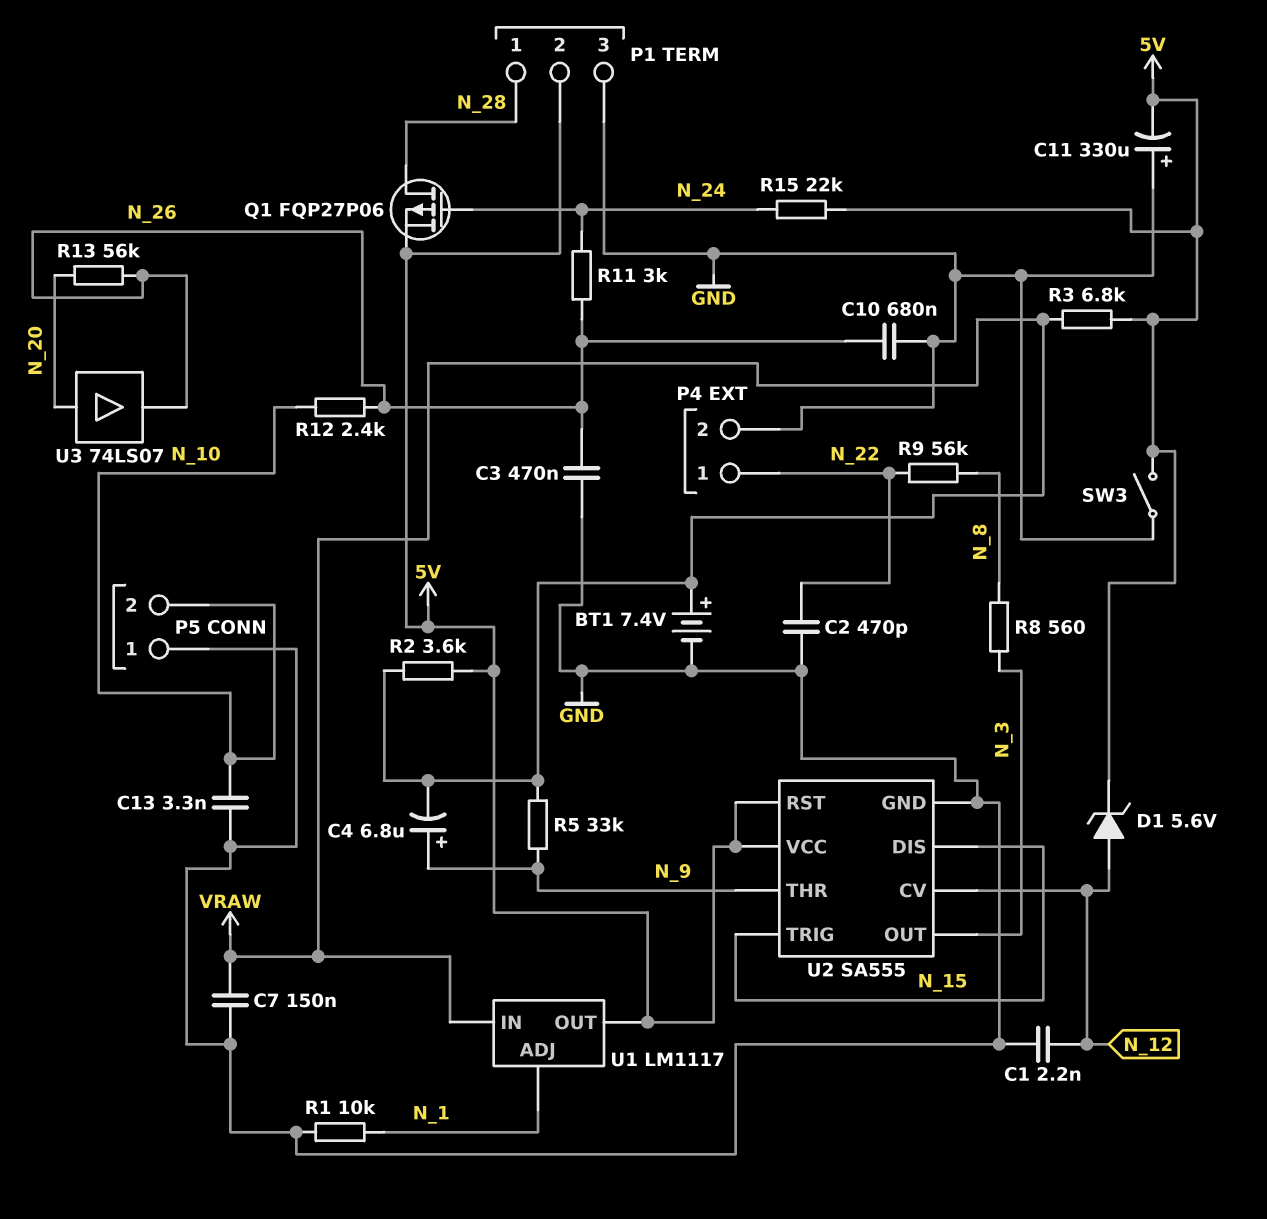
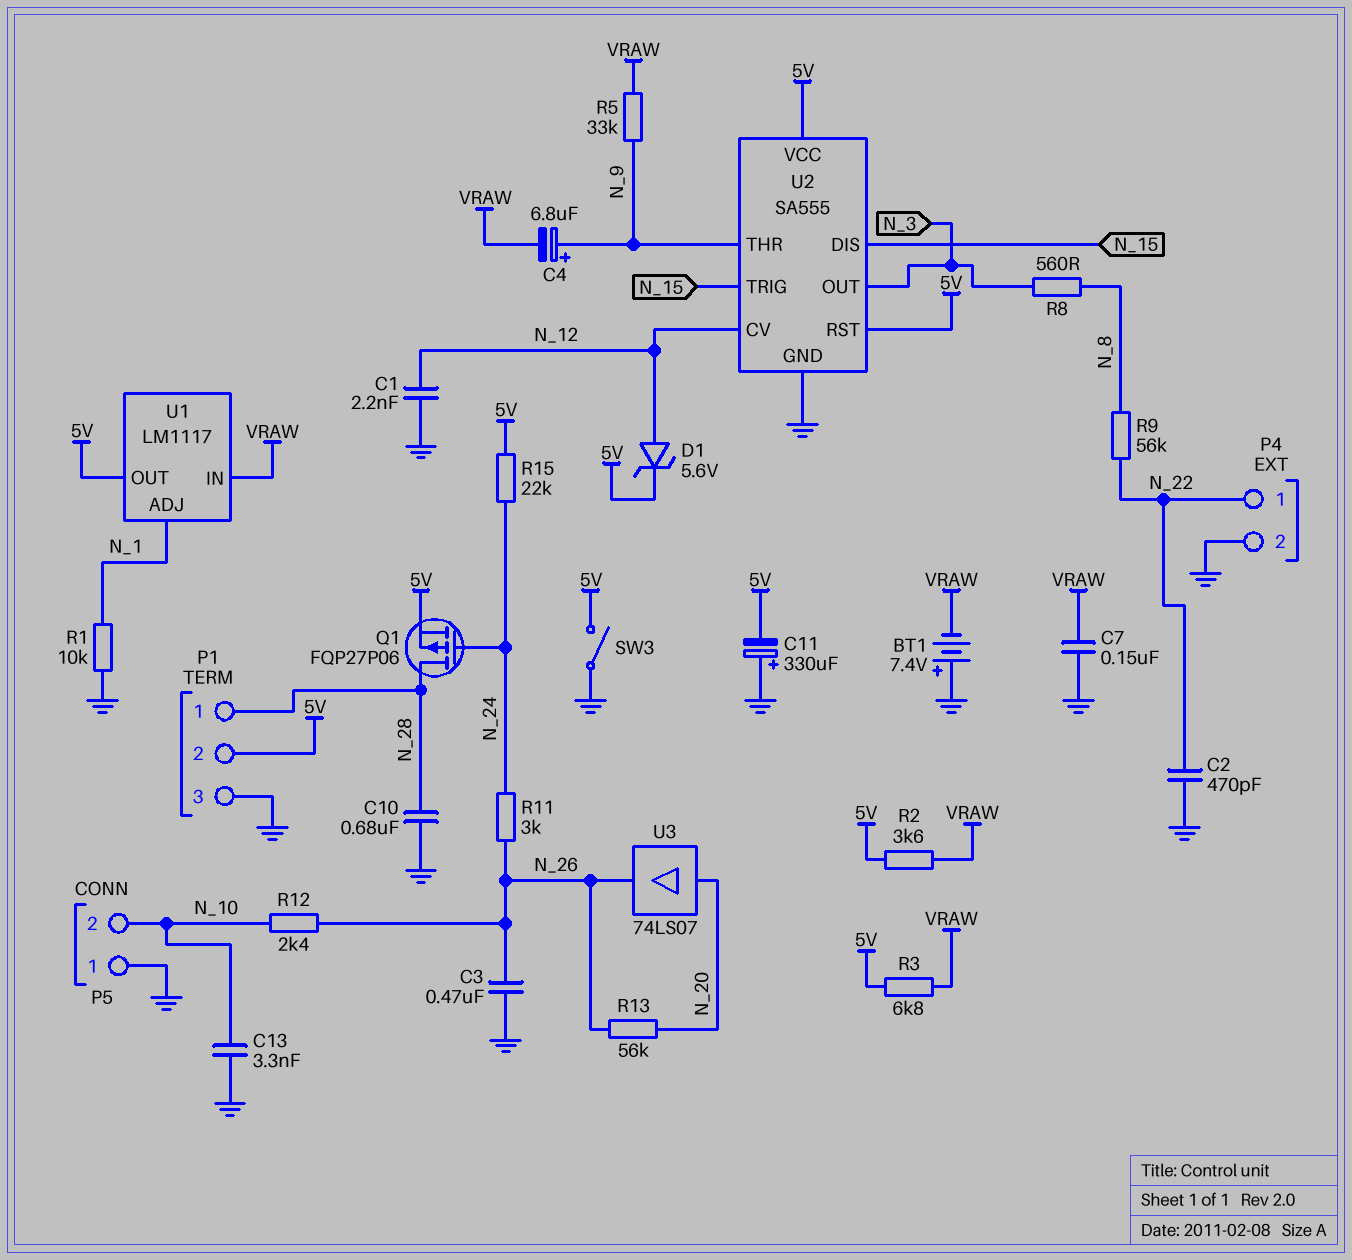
BT1: 7.4V (plus VRAW, minus GND) -> 7.4V (plus GND, minus VRAW)
C10: 680nF (GND, N_26) -> 680nF (GND, N_28)

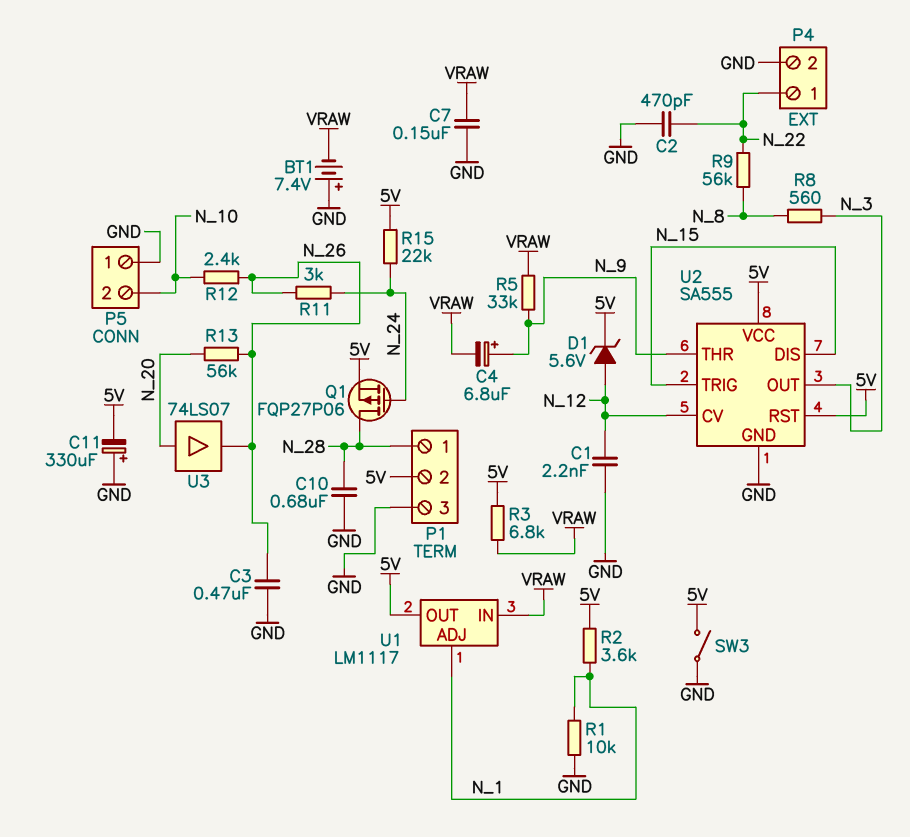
C13: 3.3nF (GND, N_10) -> none
R2: 3.6k (5V, VRAW) -> 3.6k (5V, N_1)

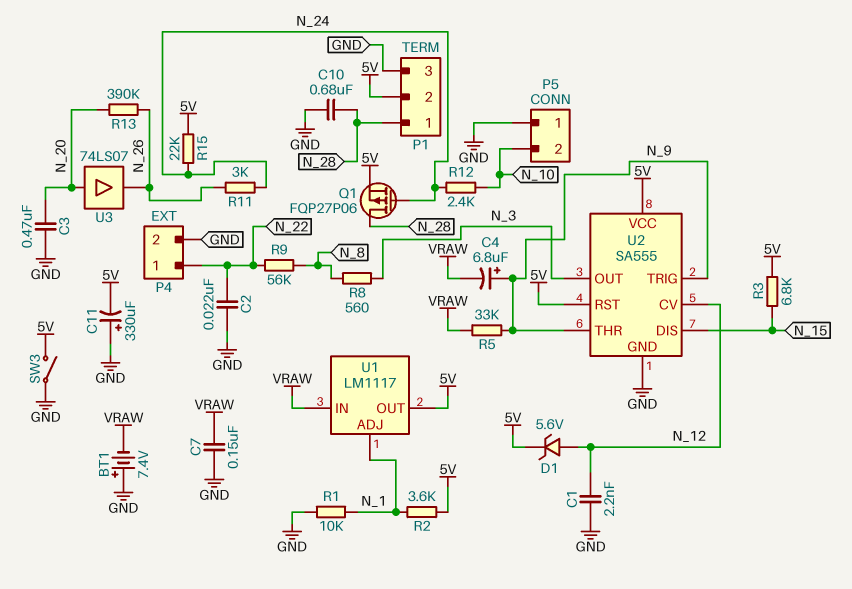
C2: 470pF (GND, N_22) -> 22nF (GND, N_22)
C3: 470nF (GND, N_26) -> 470nF (GND, N_20)
R3: 6.8k (5V, VRAW) -> 6.8k (5V, N_15)
R12: 2.4k (N_10, N_26) -> 2.4k (N_10, N_24)
R13: 56k (N_20, N_26) -> 390k (N_20, N_26)
U2 pin TRIG: N_15 -> N_9

